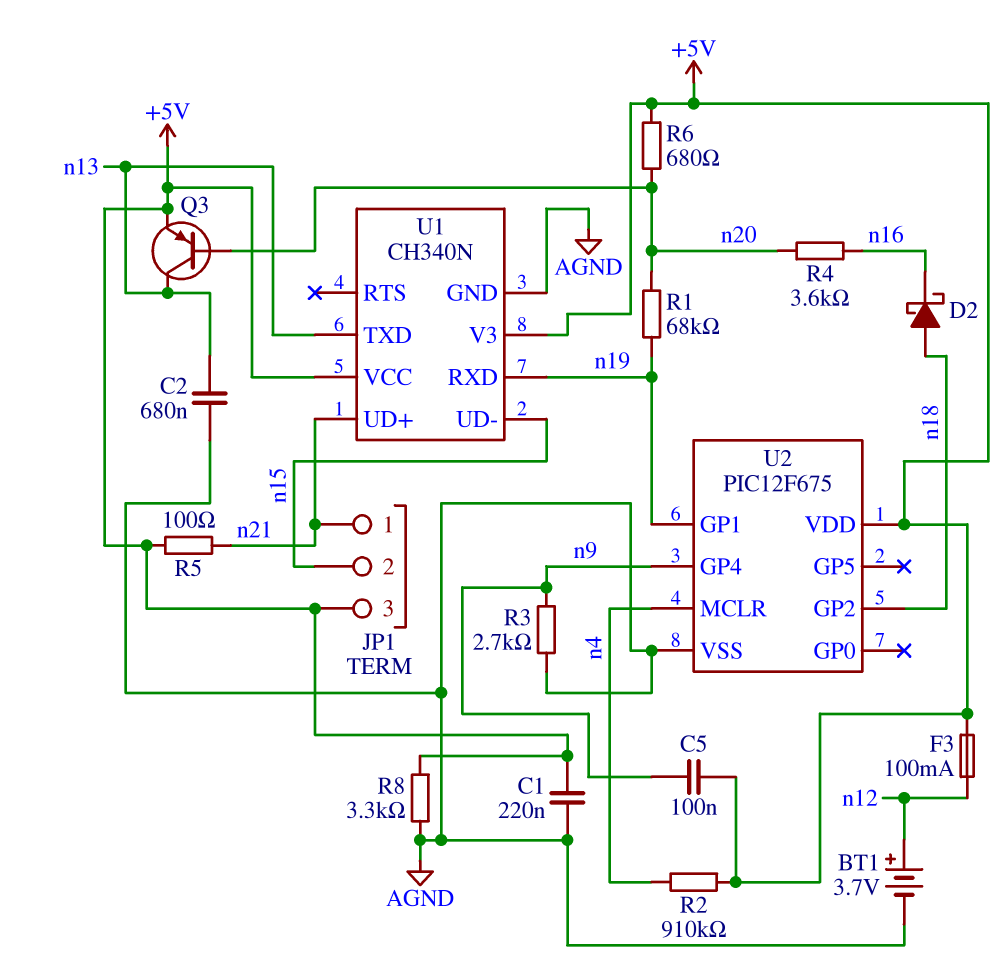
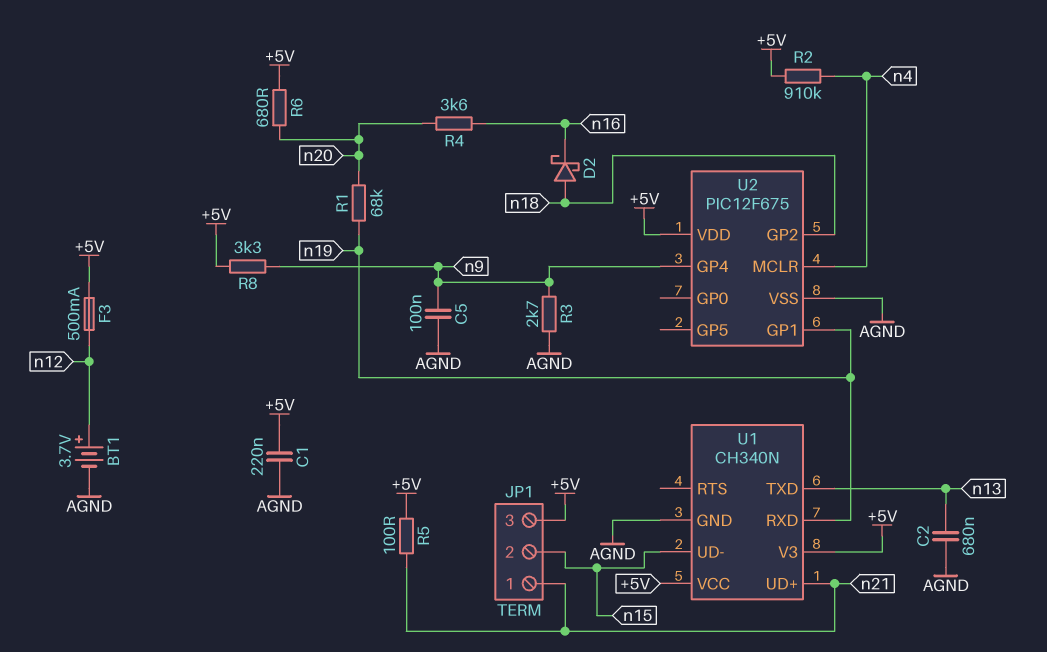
C5: 100nF (+5V, n9) -> 100nF (AGND, n9)
F3: 100mA (+5V, n12) -> 500mA (+5V, n12)
Q3: PNP (B n20, C n13, E +5V) -> none
R8: 3.3k (+5V, AGND) -> 3.3k (+5V, n9)

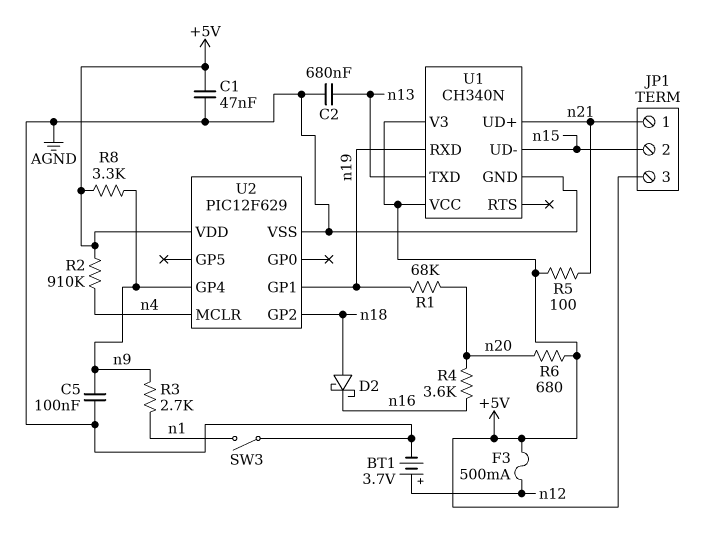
C1: 220nF (+5V, AGND) -> 47nF (+5V, AGND)
R3: 2.7k (AGND, n9) -> 2.7k (n1, n9)
SW3: none -> switch (AGND, n1)
U2: PIC12F675 -> PIC12F629

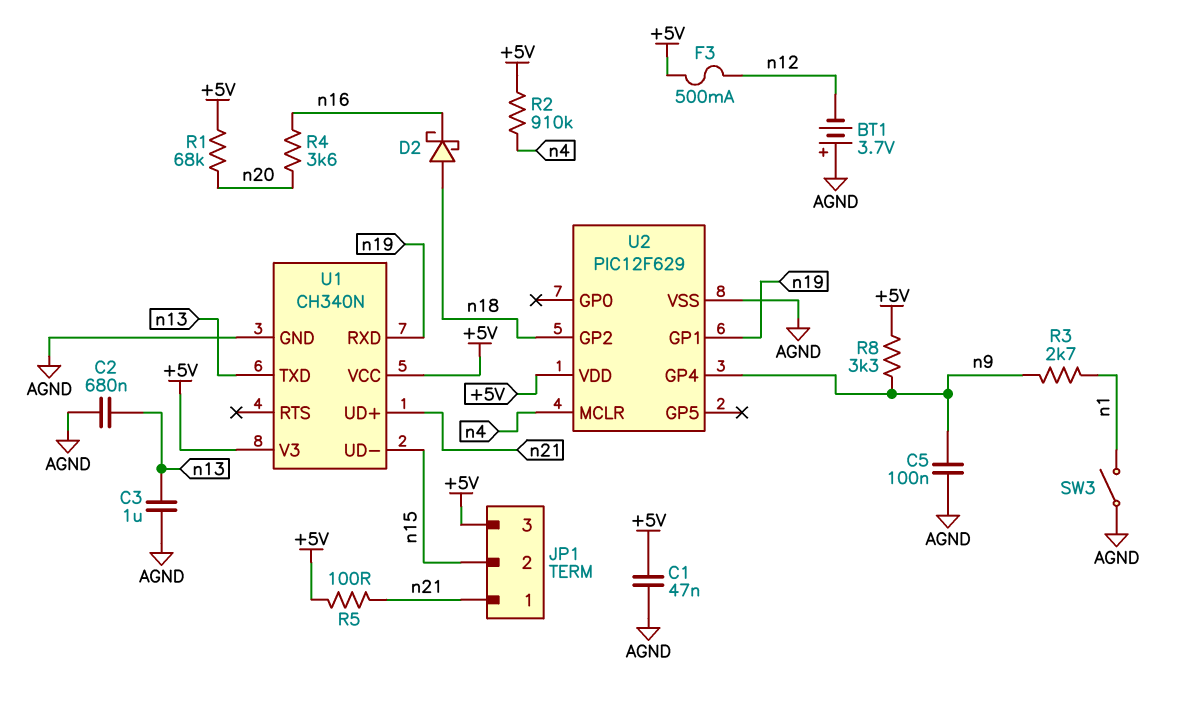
BT1: 3.7V (plus n12, minus AGND) -> 3.7V (plus AGND, minus n12)
C3: none -> 1uF (AGND, n13)
R1: 68k (n19, n20) -> 68k (+5V, n20)
R6: 680 (+5V, n20) -> none

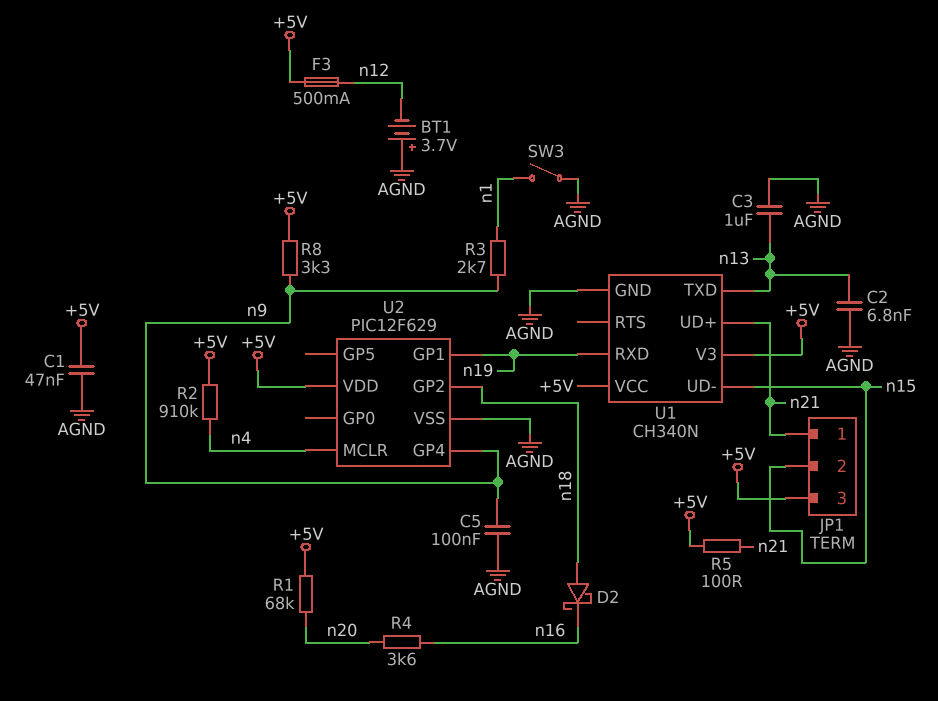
C2: 680nF (AGND, n13) -> 6.8nF (AGND, n13)

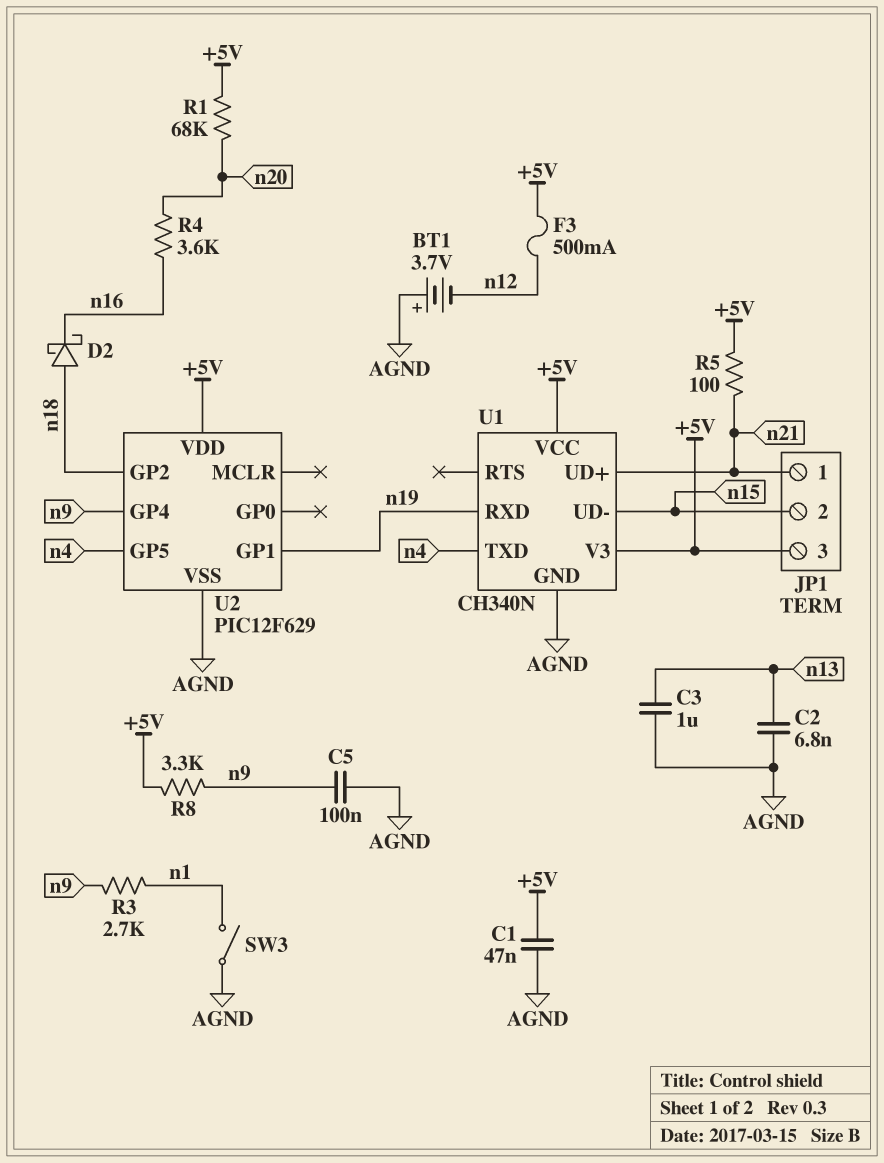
R2: 910k (+5V, n4) -> none
U1 pin TXD: n13 -> n4
U2 pin GP5: none -> n4
U2 pin MCLR: n4 -> none

